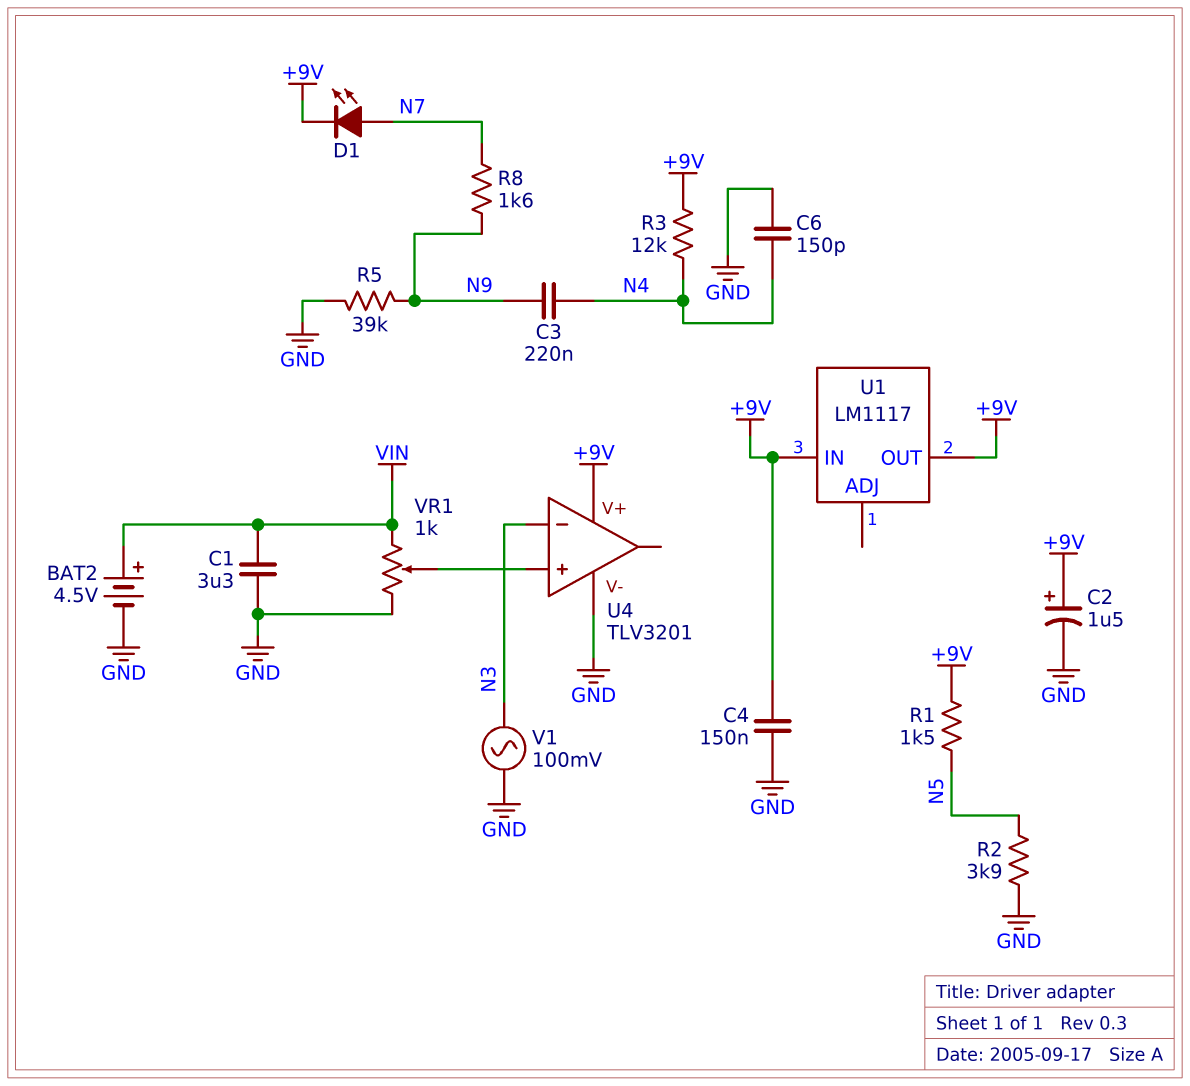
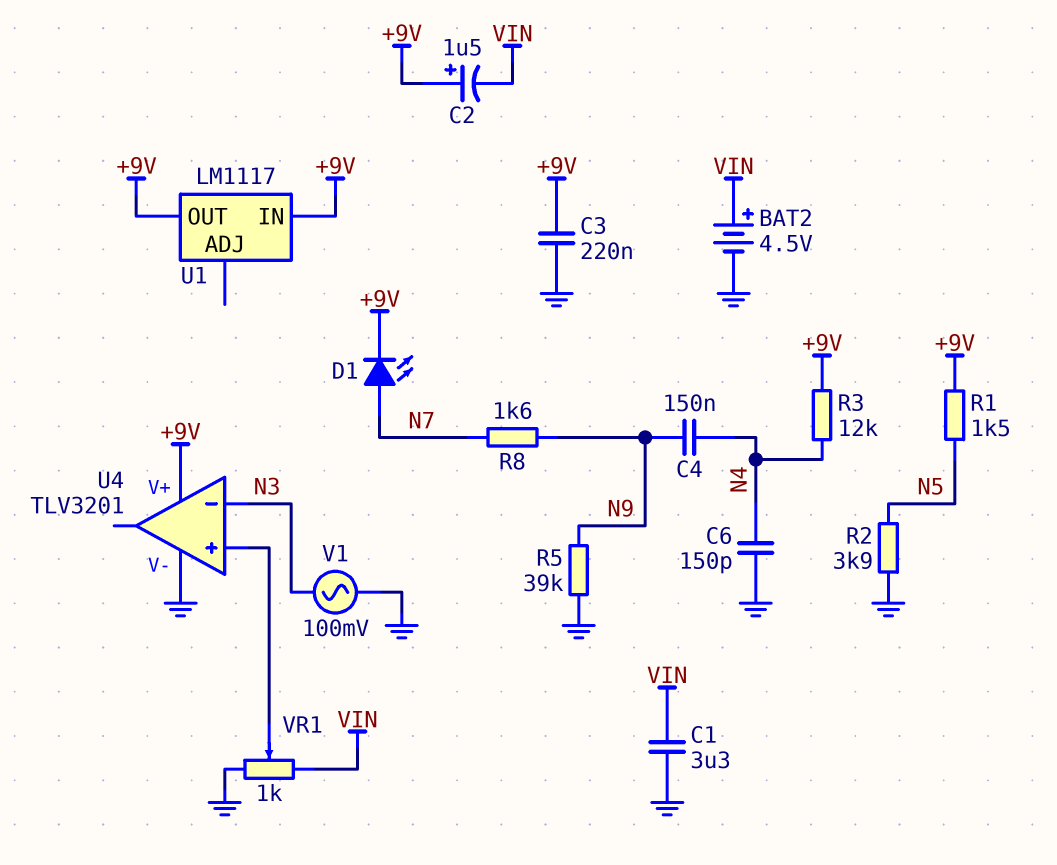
C2: 1.5uF (plus +9V, minus GND) -> 1.5uF (plus +9V, minus VIN)
C3: 220nF (N4, N9) -> 220nF (+9V, GND)
C4: 150nF (+9V, GND) -> 150nF (N4, N9)

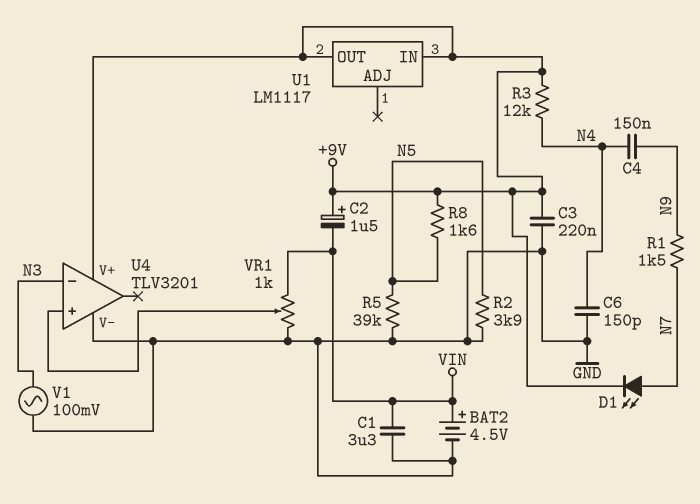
R1: 1.5k (+9V, N5) -> 1.5k (N7, N9)
R5: 39k (GND, N9) -> 39k (GND, N5)
R8: 1.6k (N7, N9) -> 1.6k (+9V, N5)

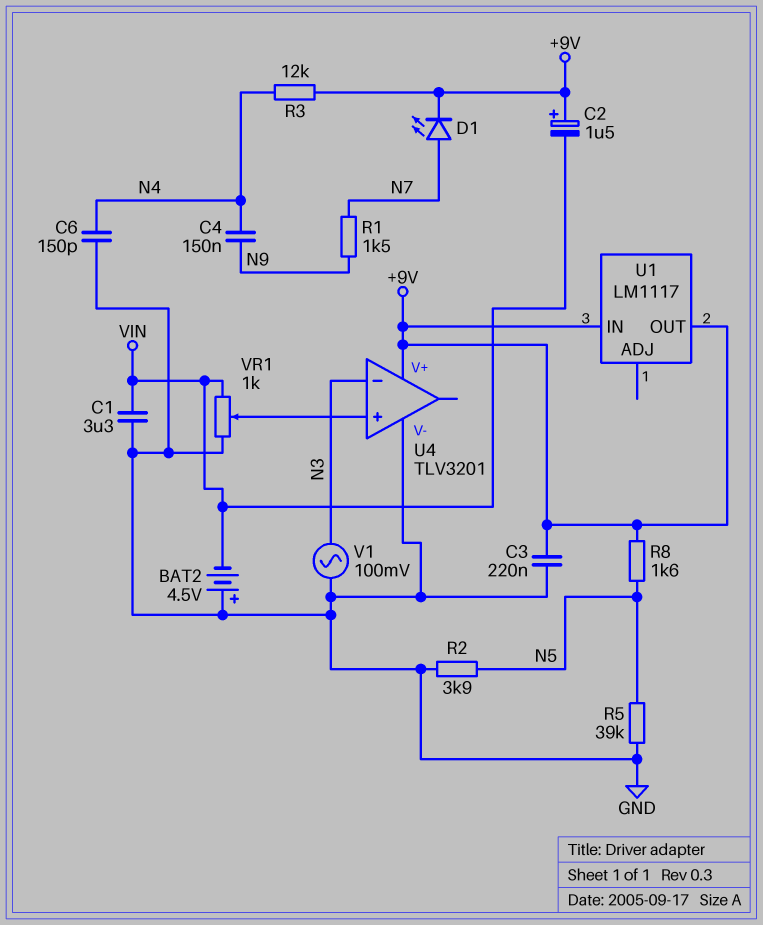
BAT2: 4.5V (plus VIN, minus GND) -> 4.5V (plus GND, minus VIN)

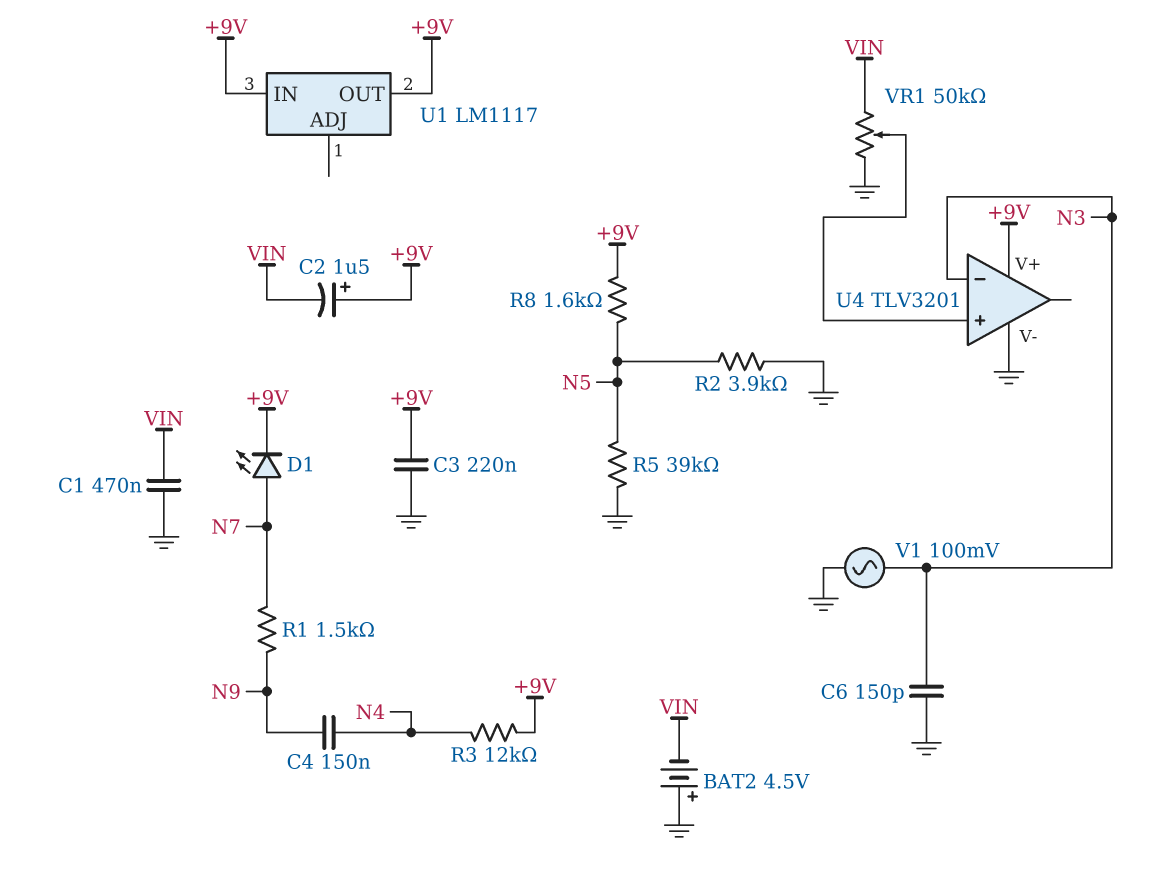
C1: 3.3uF (GND, VIN) -> 470nF (GND, VIN)
C6: 150pF (GND, N4) -> 150pF (GND, N3)
VR1: 1k (GND, VIN, wiper U4/in+) -> 50k (GND, VIN, wiper U4/in+)

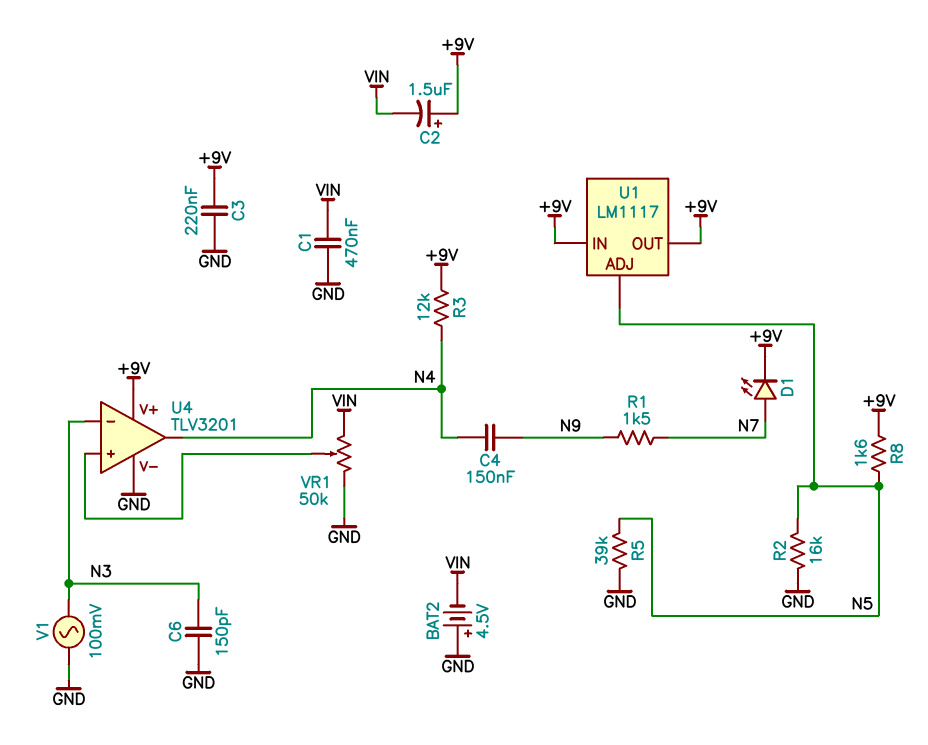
R2: 3.9k (GND, N5) -> 16k (GND, N5)
U1 pin ADJ: none -> N5
U4 pin out: none -> N4

